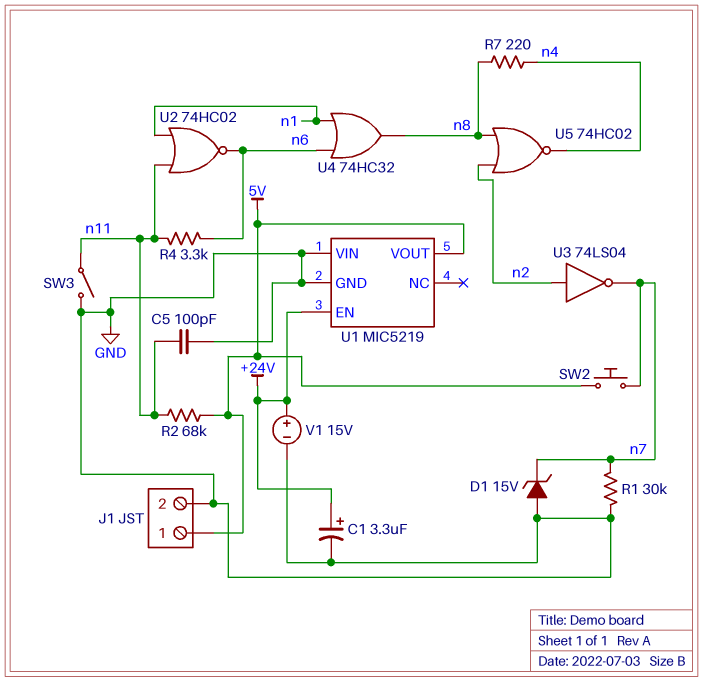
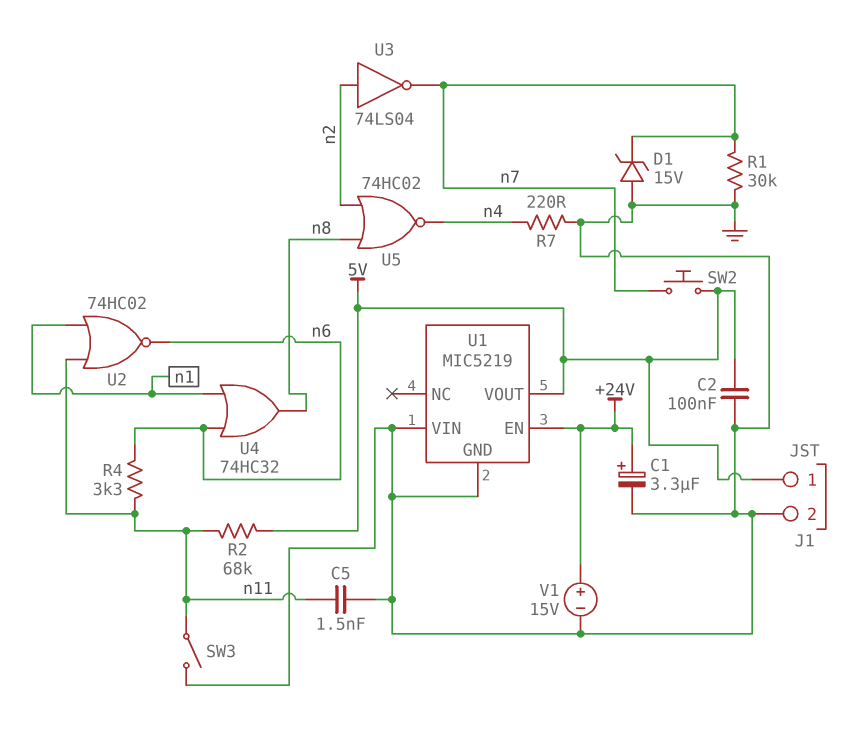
C2: none -> 100nF (5V, GND)
C5: 100pF (GND, n11) -> 1.5nF (GND, n11)
R7: 220 (n4, n8) -> 220 (GND, n4)

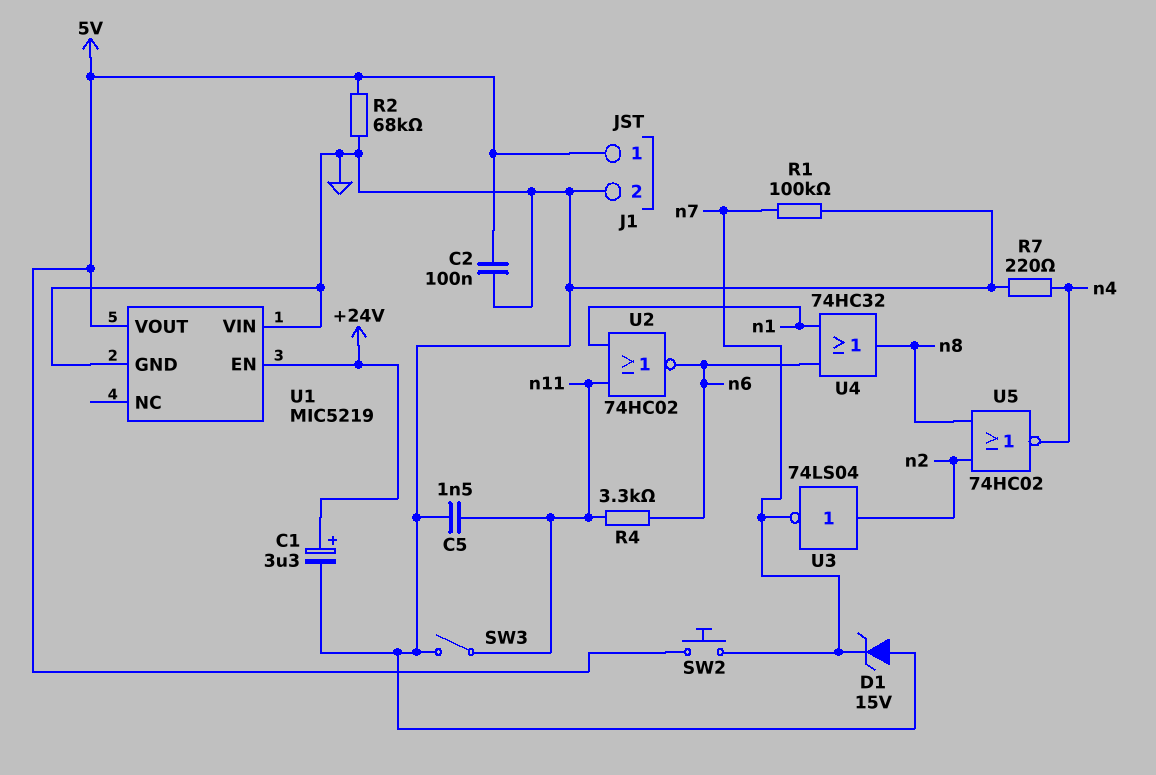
R1: 30k (GND, n7) -> 100k (GND, n7)
R2: 68k (5V, n11) -> 68k (5V, GND)
V1: 15V (plus +24V, minus GND) -> none

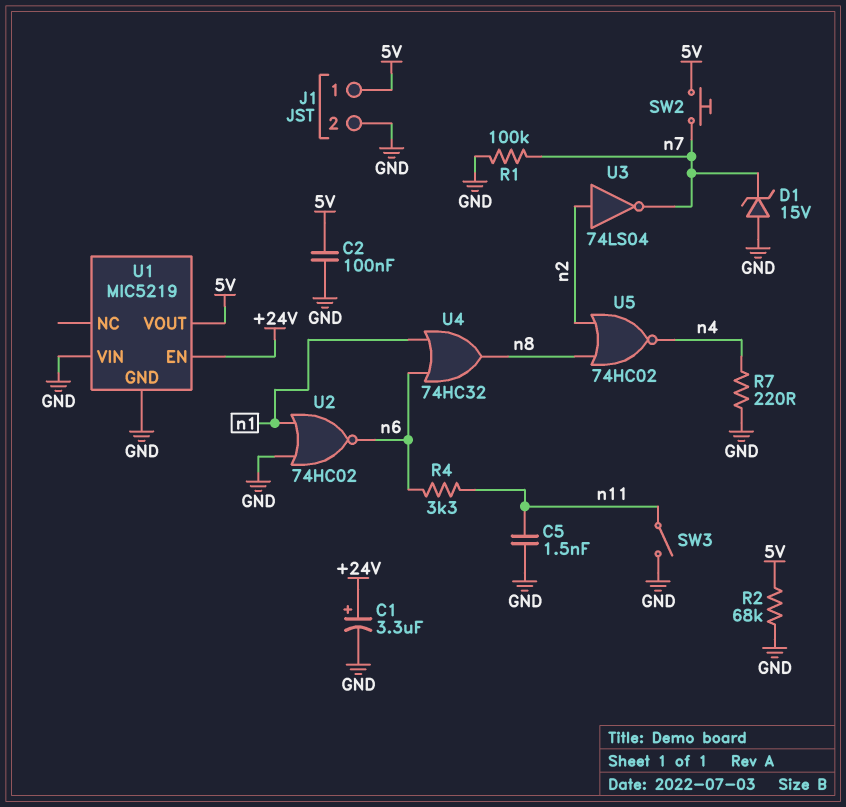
U2: NOR 74HC02 (in n1, in n11, out n6) -> NOR 74HC02 (in GND, in n1, out n6)

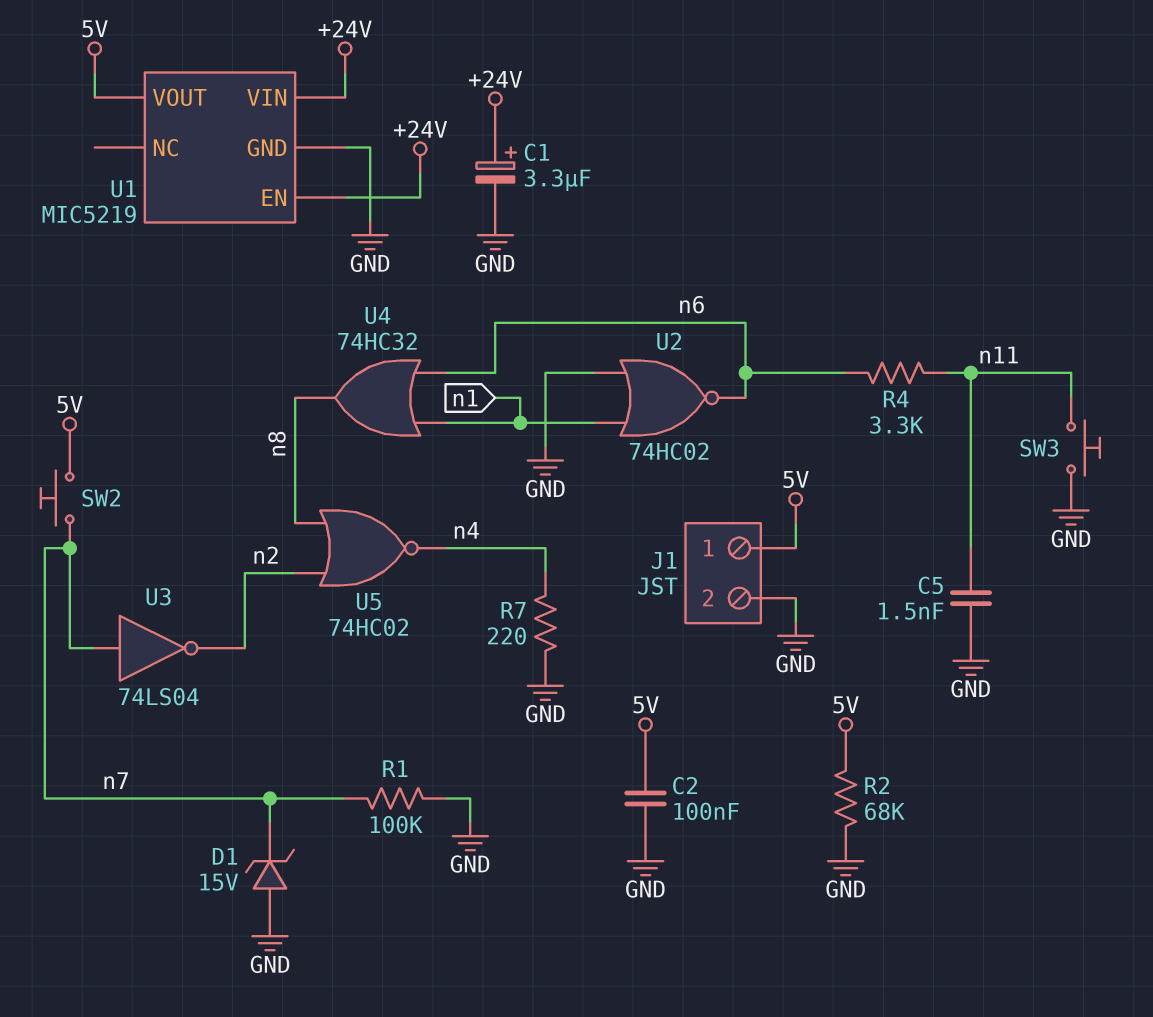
SW3: switch (GND, n11) -> button (GND, n11)
U1 pin VIN: GND -> +24V
U3: NOT 74LS04 (in n2, out n7) -> NOT 74LS04 (in n7, out n2)

